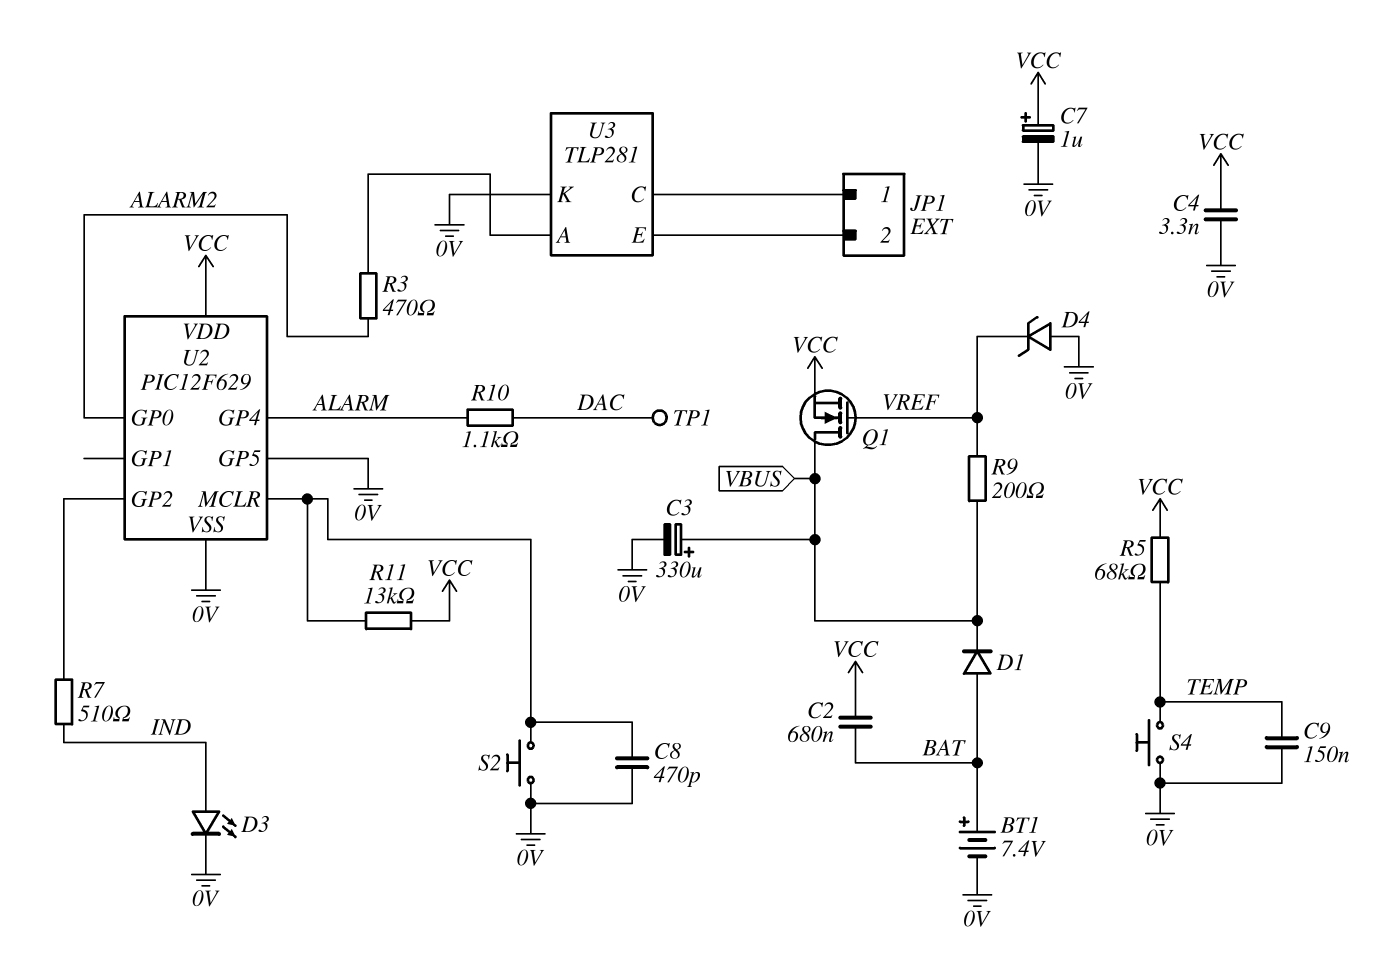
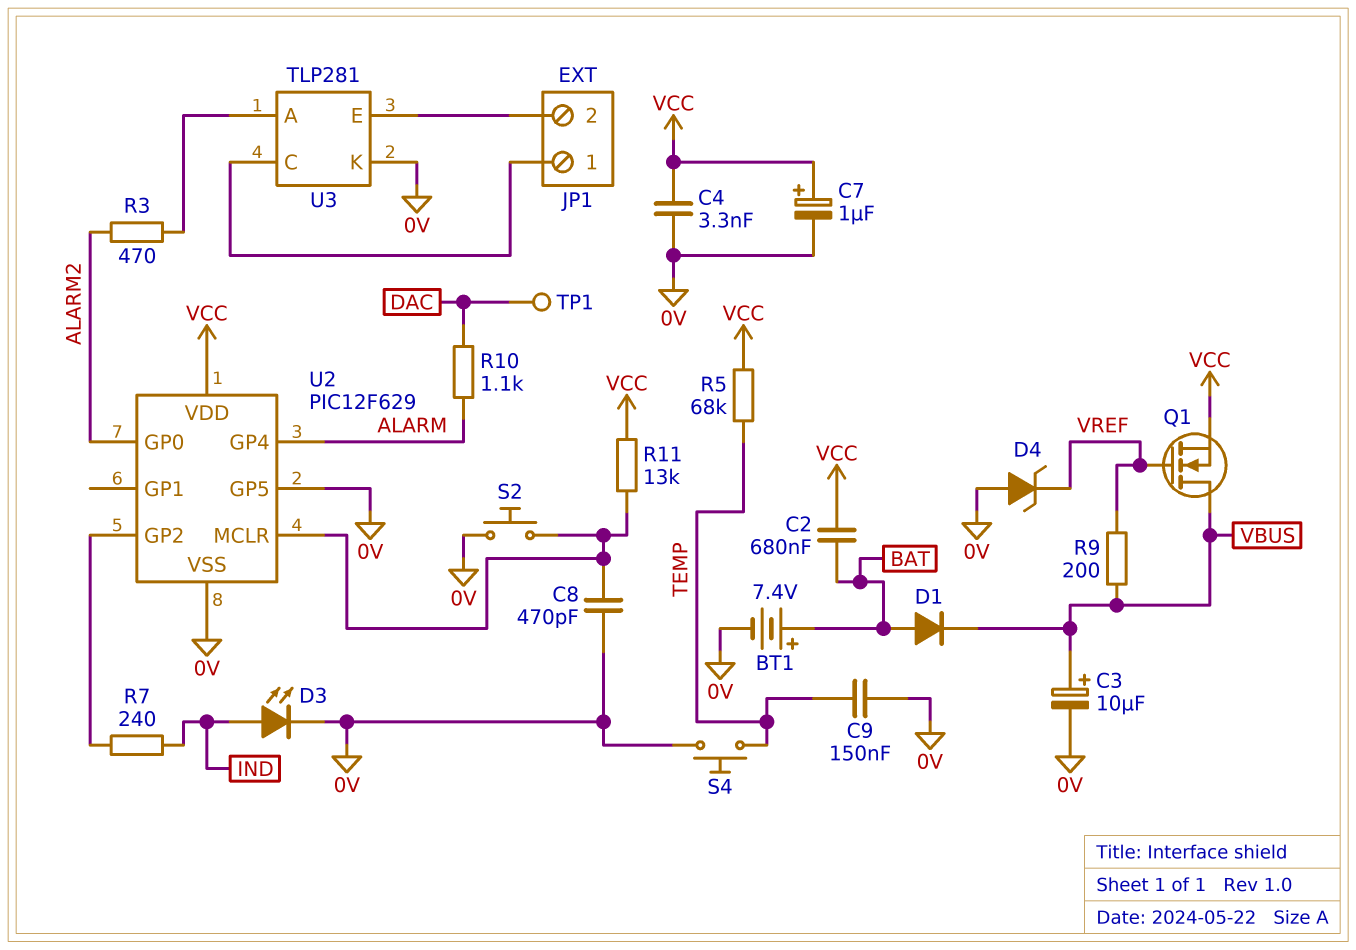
C3: 330uF (plus VBUS, minus 0V) -> 10uF (plus VBUS, minus 0V)
R7: 510 (IND, U2/GP2) -> 240 (IND, U2/GP2)

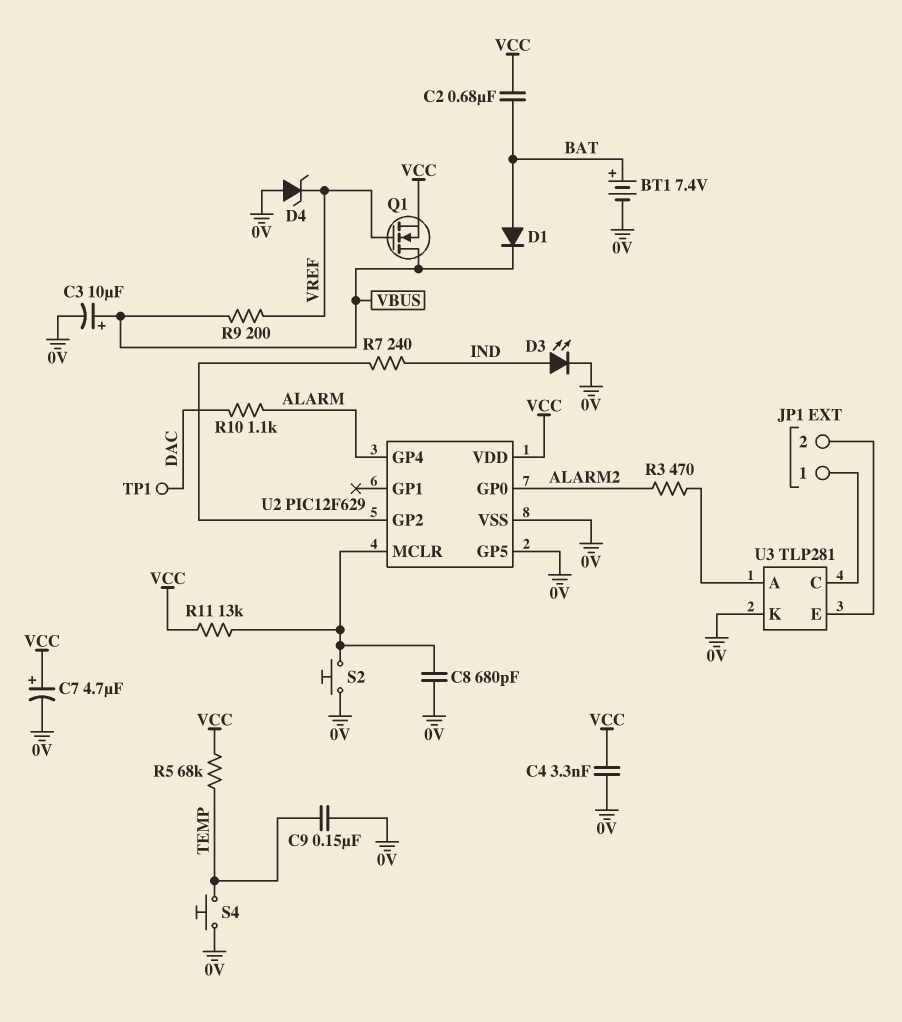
C7: 1uF (plus VCC, minus 0V) -> 4.7uF (plus VCC, minus 0V)
C8: 470pF (0V, U2/MCLR) -> 680pF (0V, U2/MCLR)

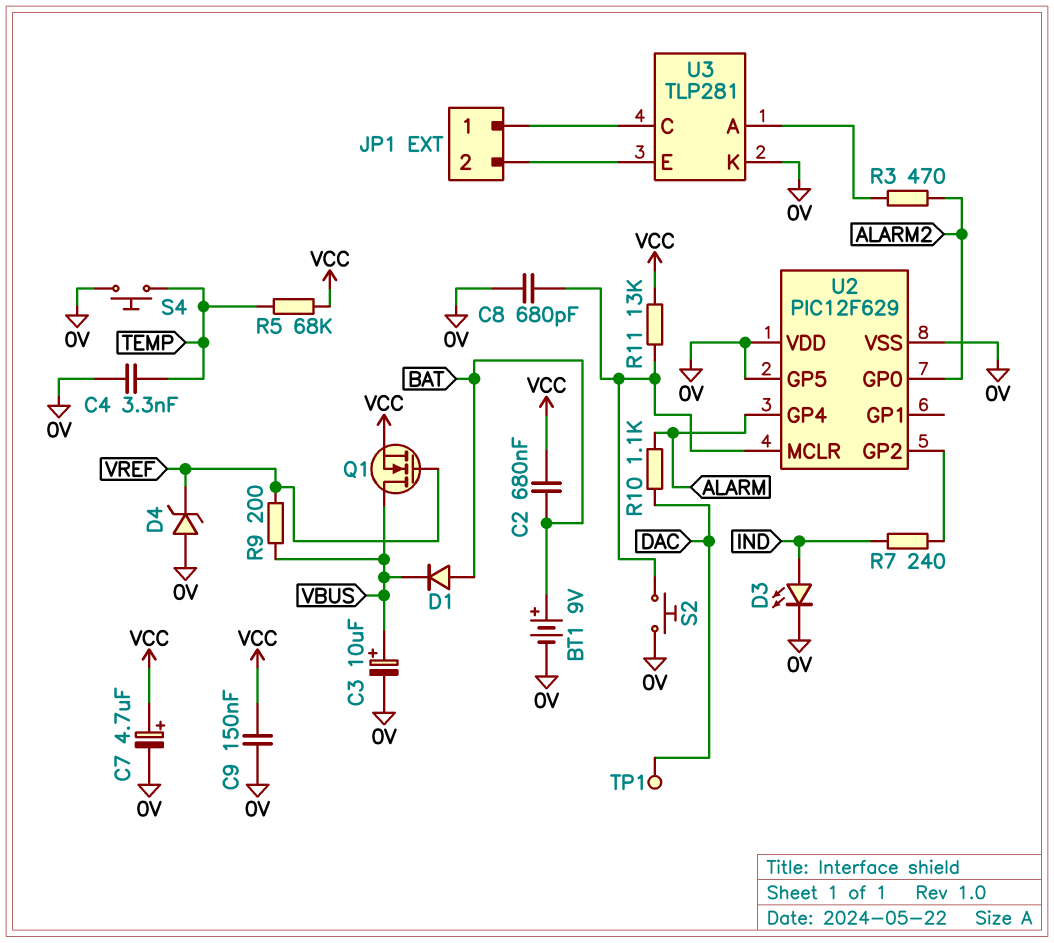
BT1: 7.4V (plus BAT, minus 0V) -> 9V (plus BAT, minus 0V)
C4: 3.3nF (0V, VCC) -> 3.3nF (0V, TEMP)
C9: 150nF (0V, TEMP) -> 150nF (0V, VCC)
U2 pin VDD: VCC -> 0V

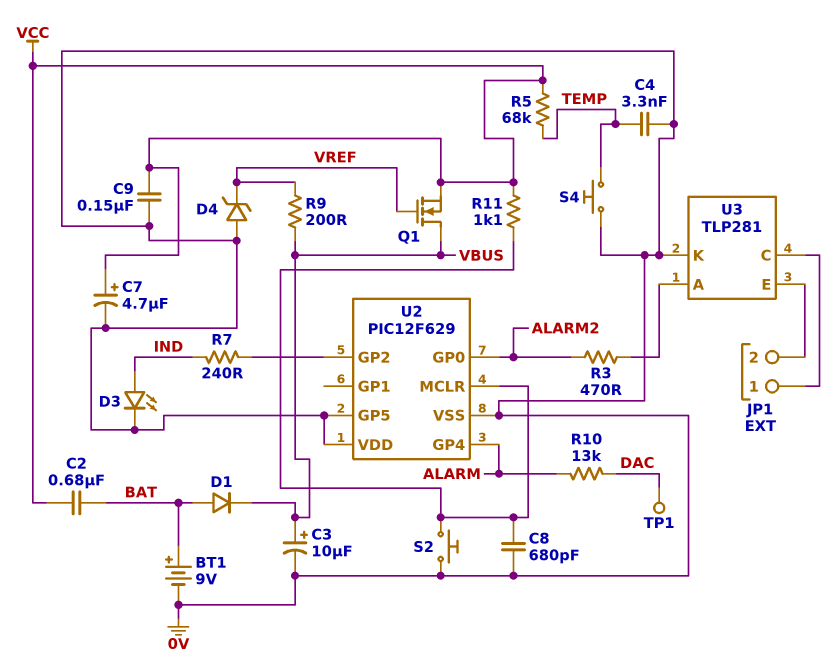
R10: 1.1k (ALARM, DAC) -> 13k (ALARM, DAC)
R11: 13k (U2/MCLR, VCC) -> 1.1k (U2/MCLR, VCC)

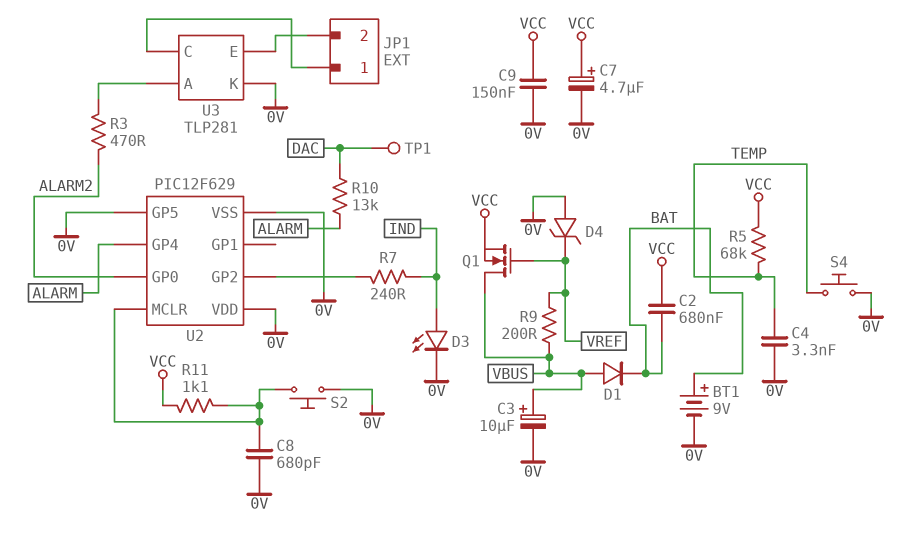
D1: diode (A BAT, K VBUS) -> diode (A VBUS, K BAT)

